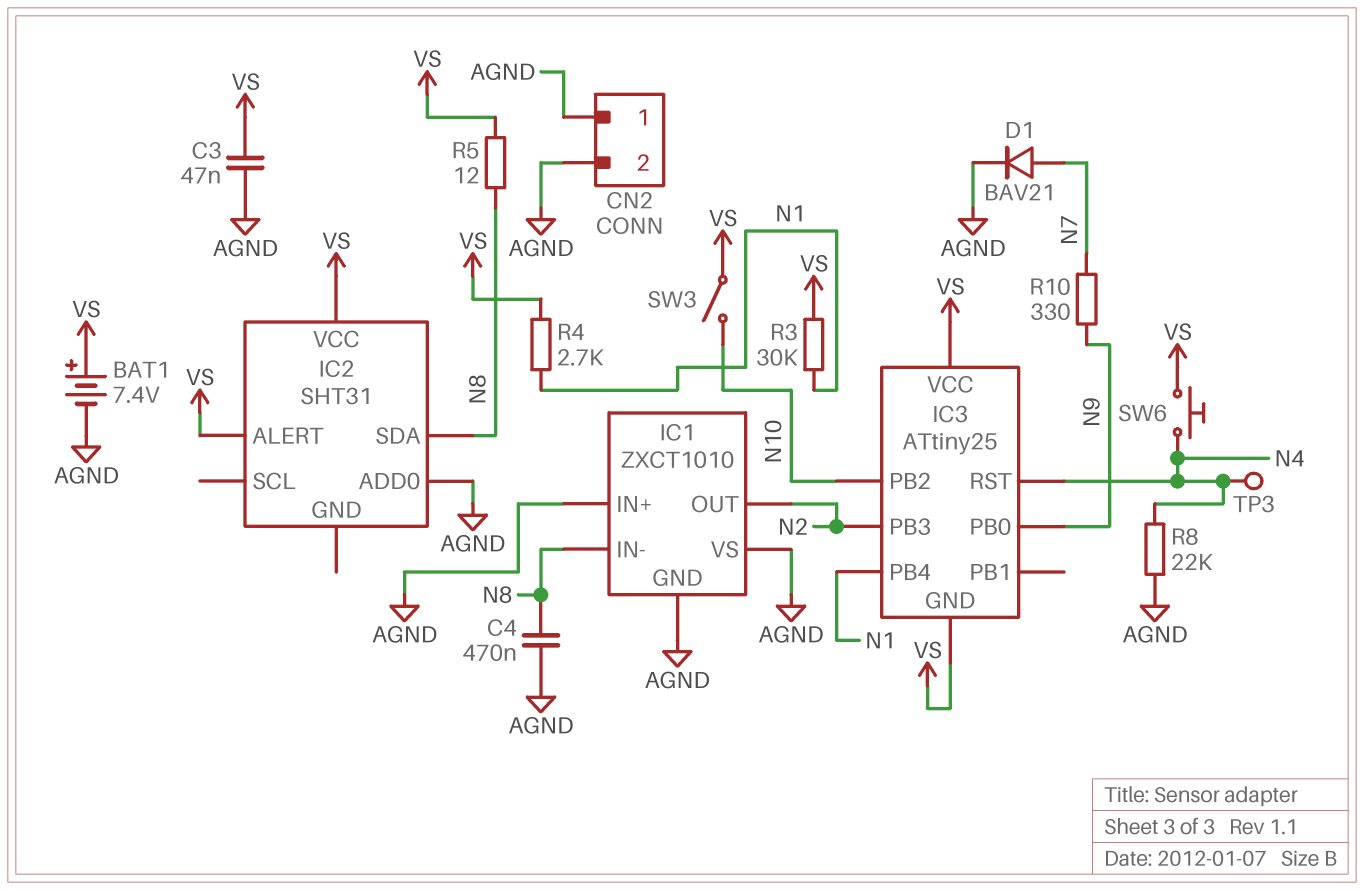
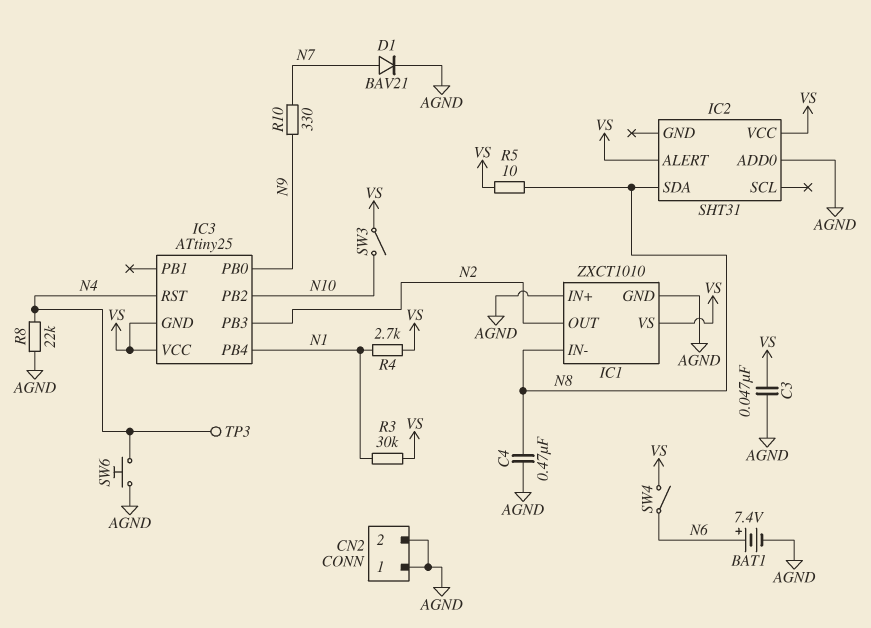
BAT1: 7.4V (plus VS, minus AGND) -> 7.4V (plus N6, minus AGND)
IC1 pin VS: AGND -> VS
R5: 12 (N8, VS) -> 10 (N8, VS)
SW4: none -> switch (N6, VS)
SW6: button (N4, VS) -> button (AGND, N4)

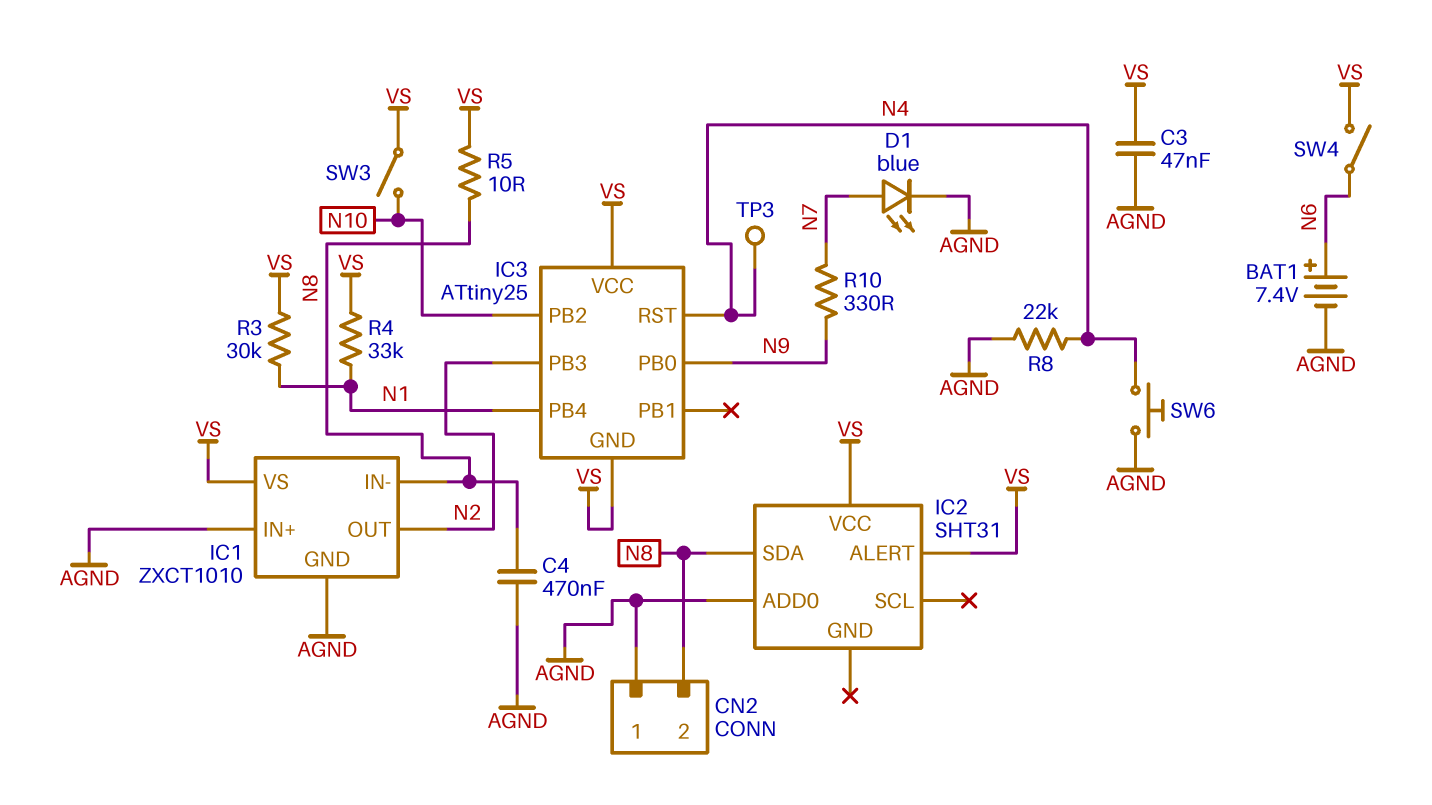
CN2 pin 2: AGND -> N8
D1: diode BAV21 (A N7, K AGND) -> LED blue (A N7, K AGND)
R4: 2.7k (N1, VS) -> 33k (N1, VS)

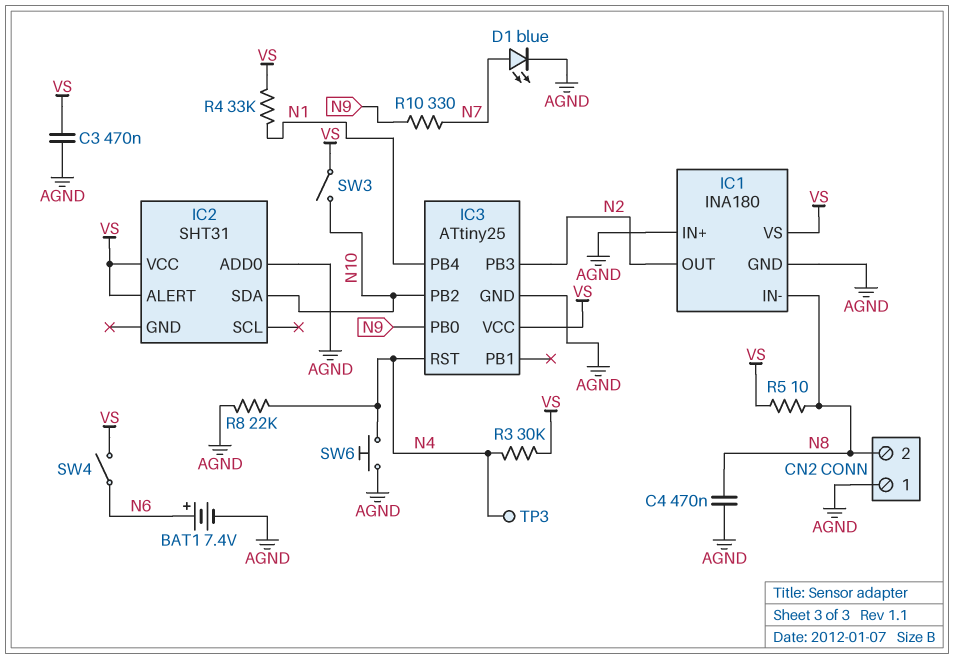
C3: 47nF (AGND, VS) -> 470nF (AGND, VS)
IC1: ZXCT1010 -> INA180
IC2 pin SDA: N8 -> N10
IC3 pin GND: VS -> AGND
R3: 30k (N1, VS) -> 30k (N4, VS)

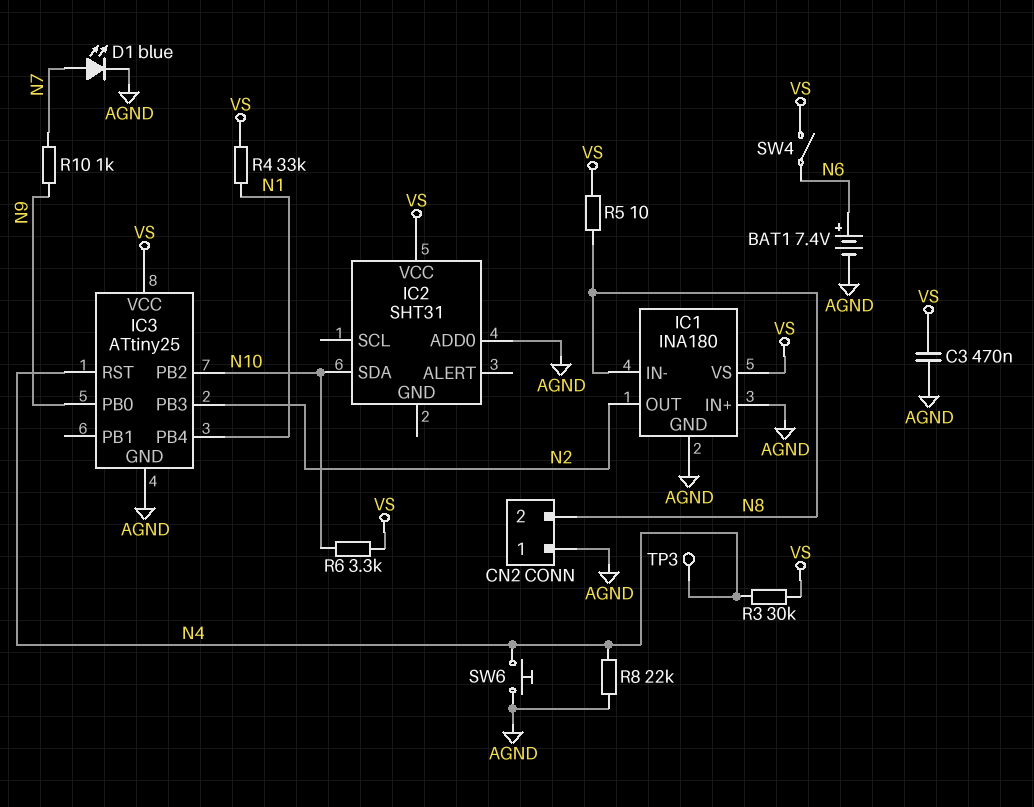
C4: 470nF (AGND, N8) -> none
IC2 pin ALERT: VS -> none
R6: none -> 3.3k (N10, VS)
R10: 330 (N7, N9) -> 1k (N7, N9)
SW3: switch (N10, VS) -> none

